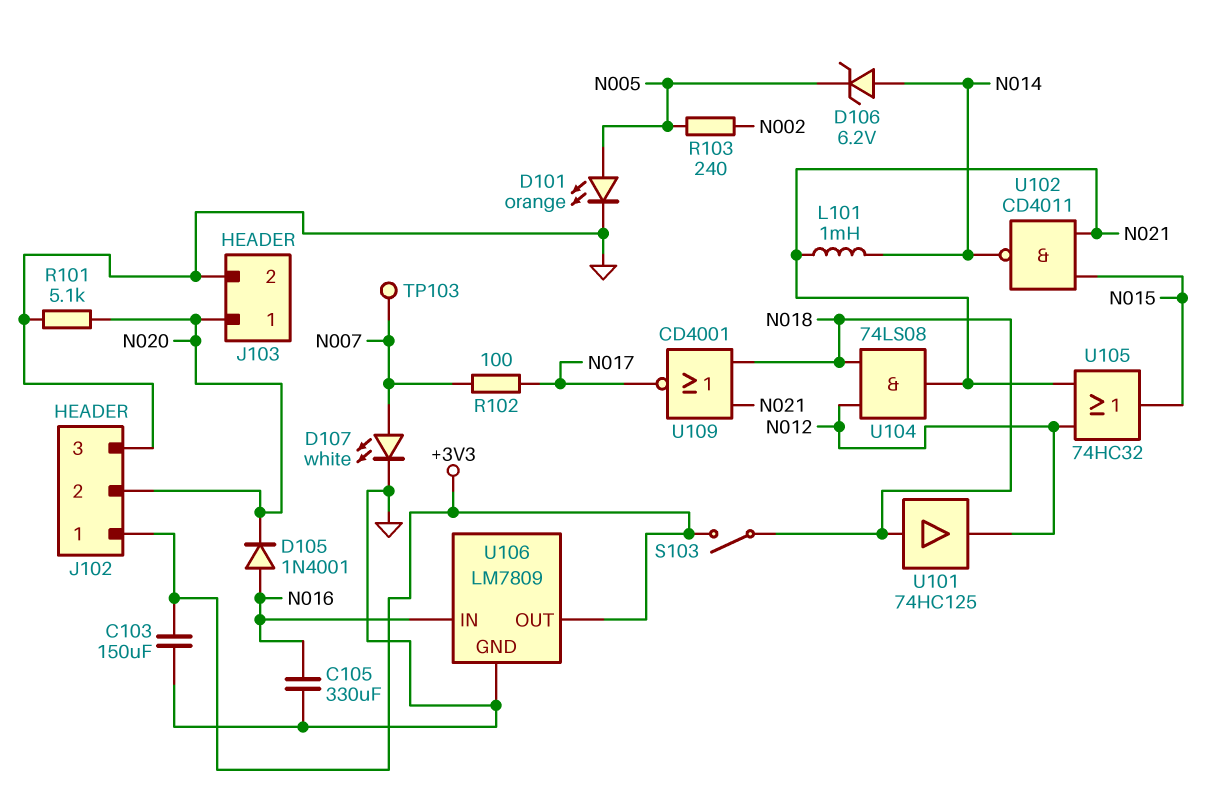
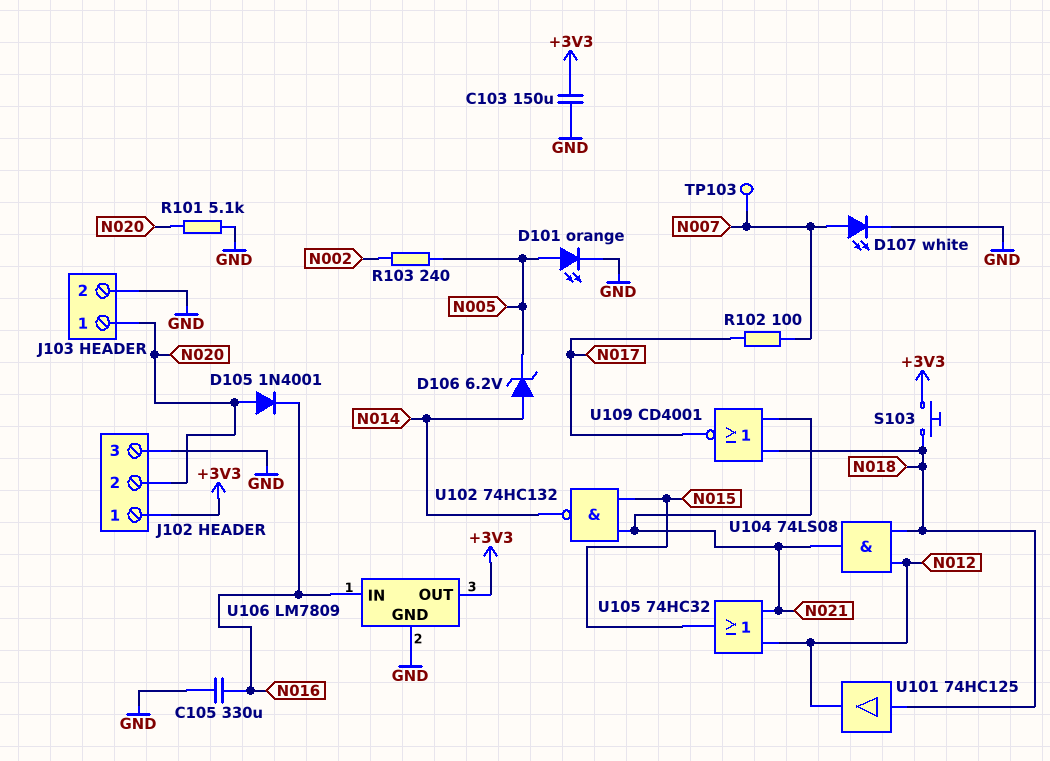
D105: diode 1N4001 (A N016, K N020) -> diode 1N4001 (A N020, K N016)
L101: 1mH (N014, N021) -> none
S103: switch (+3V3, N018) -> button (+3V3, N018)
U102: NAND CD4011 (in N015, in N021, out N014) -> NAND 74HC132 (in N015, in N021, out N014)

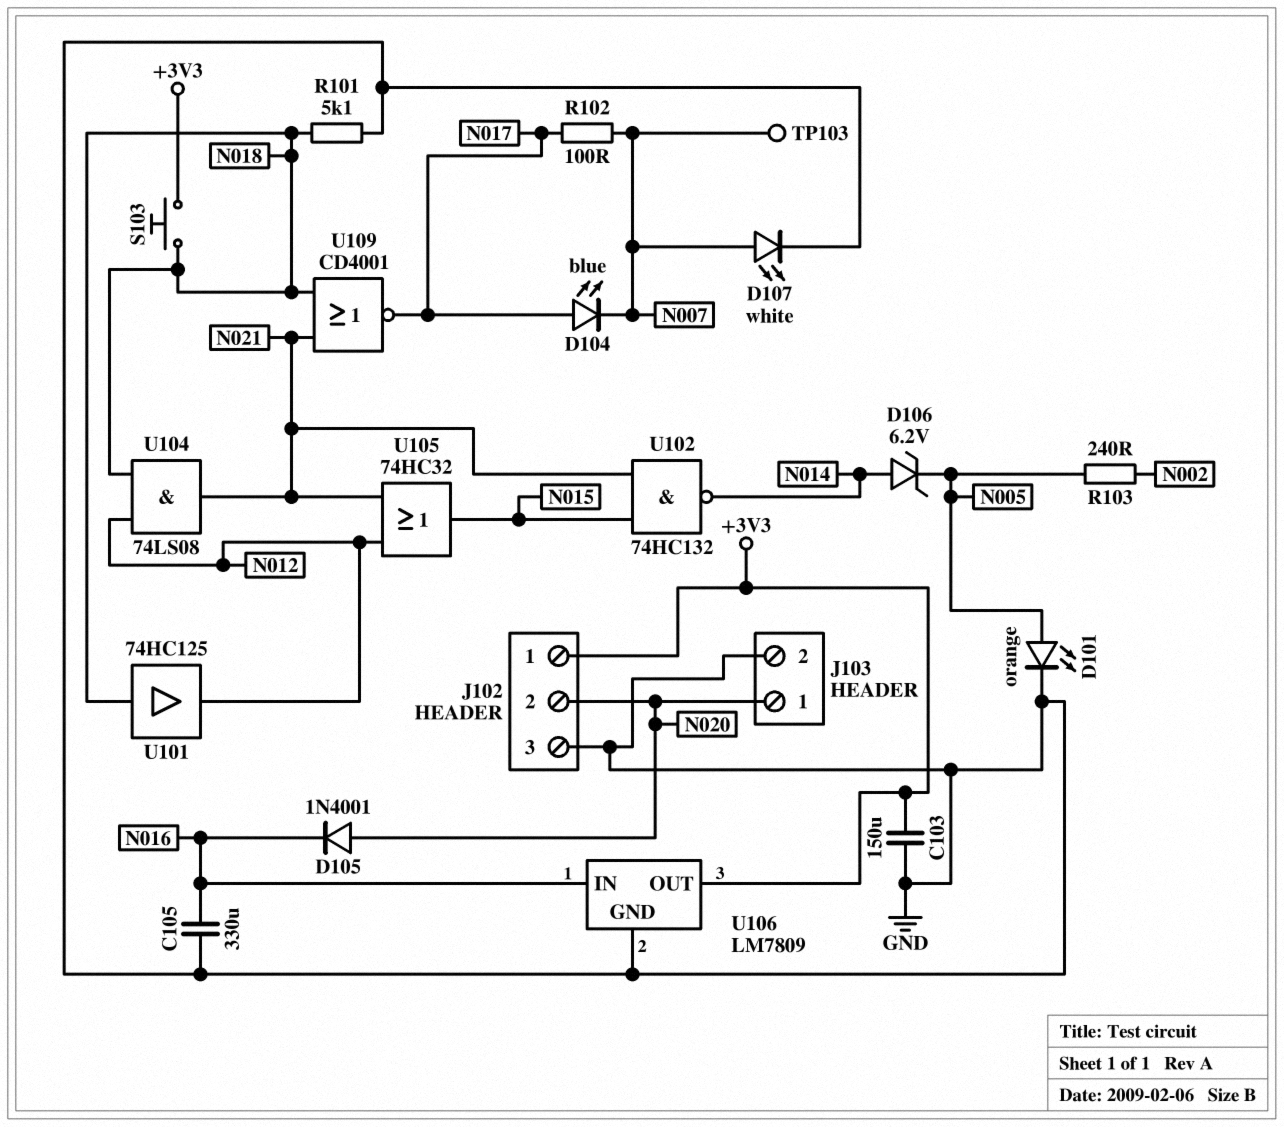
D104: none -> LED blue (A N017, K N007)
R101: 5.1k (GND, N020) -> 5.1k (GND, N018)

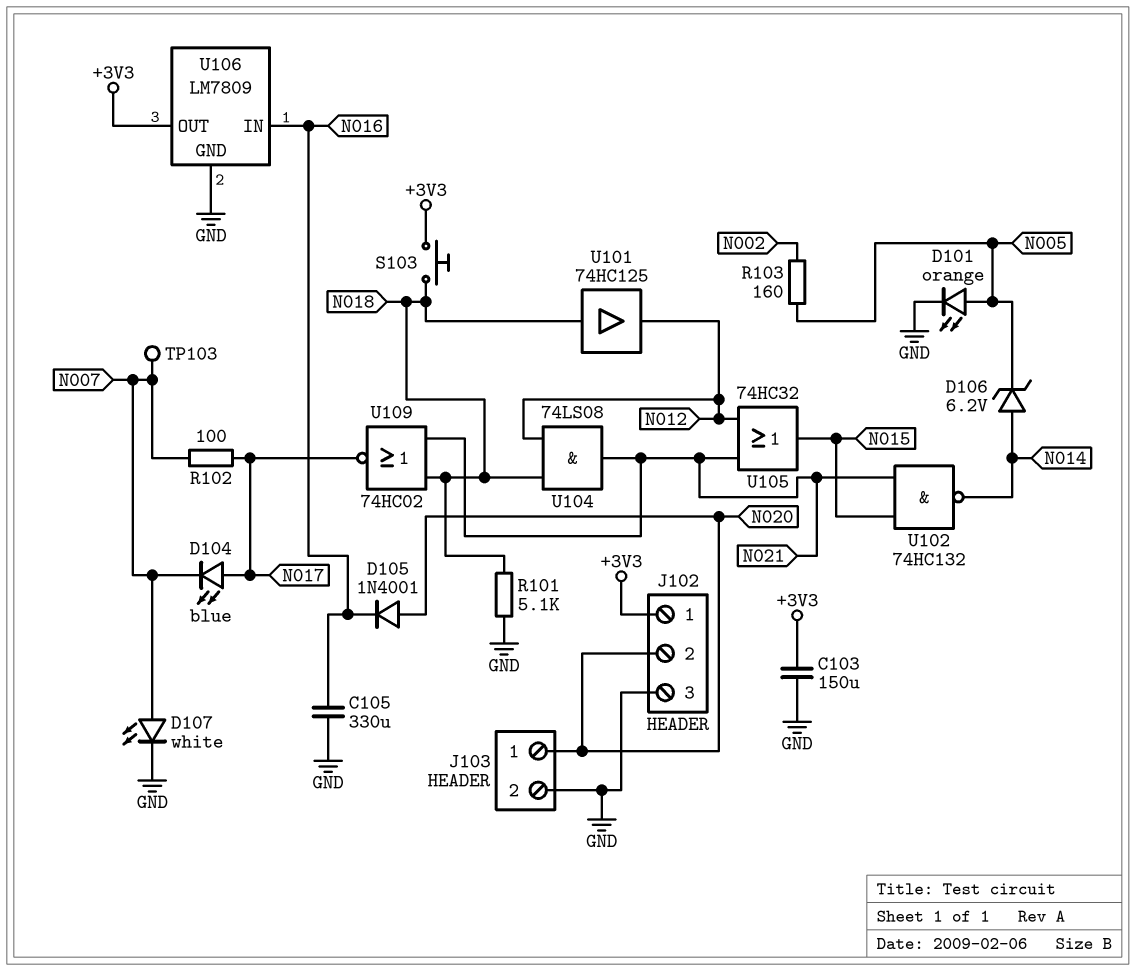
R103: 240 (N002, N005) -> 160 (N002, N005)
U109: NOR CD4001 (in N018, in N021, out N017) -> NOR 74HC02 (in N018, in N021, out N017)

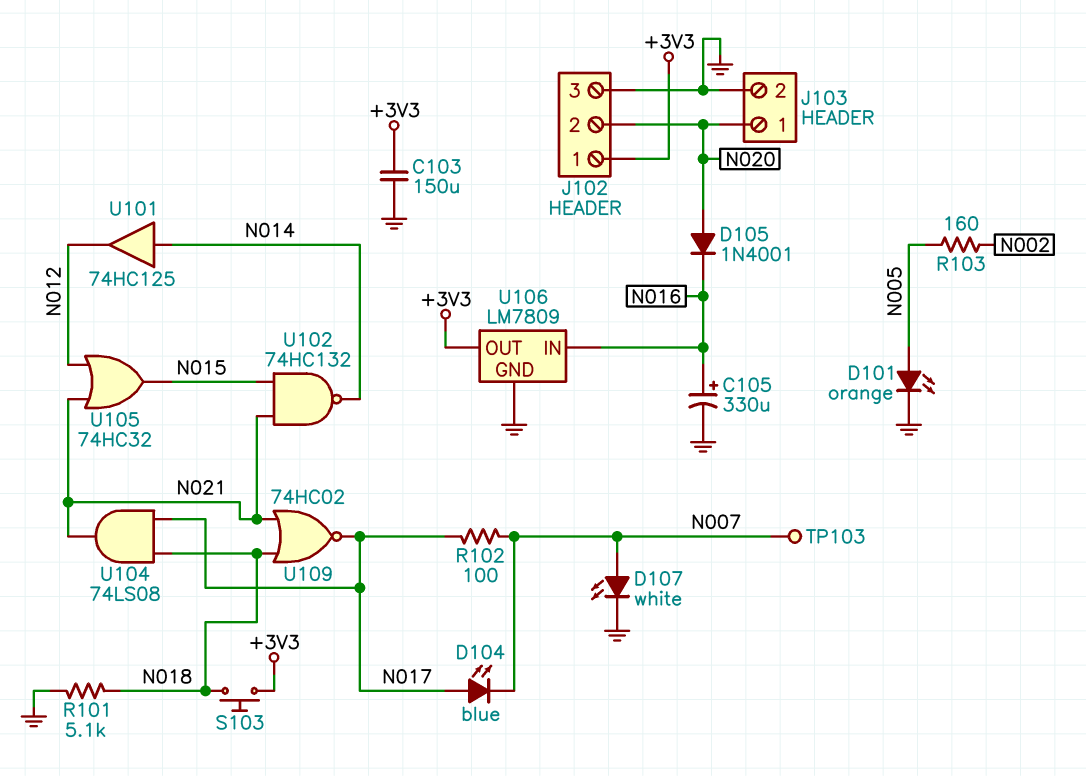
C105: 330uF (GND, N016) -> 330uF (plus N016, minus GND)
D106: zener 6.2V (A N014, K N005) -> none
U101: buffer 74HC125 (in N018, out N012) -> buffer 74HC125 (in N014, out N012)
U104: AND 74LS08 (in N012, in N018, out N021) -> AND 74LS08 (in N017, in N018, out N021)

